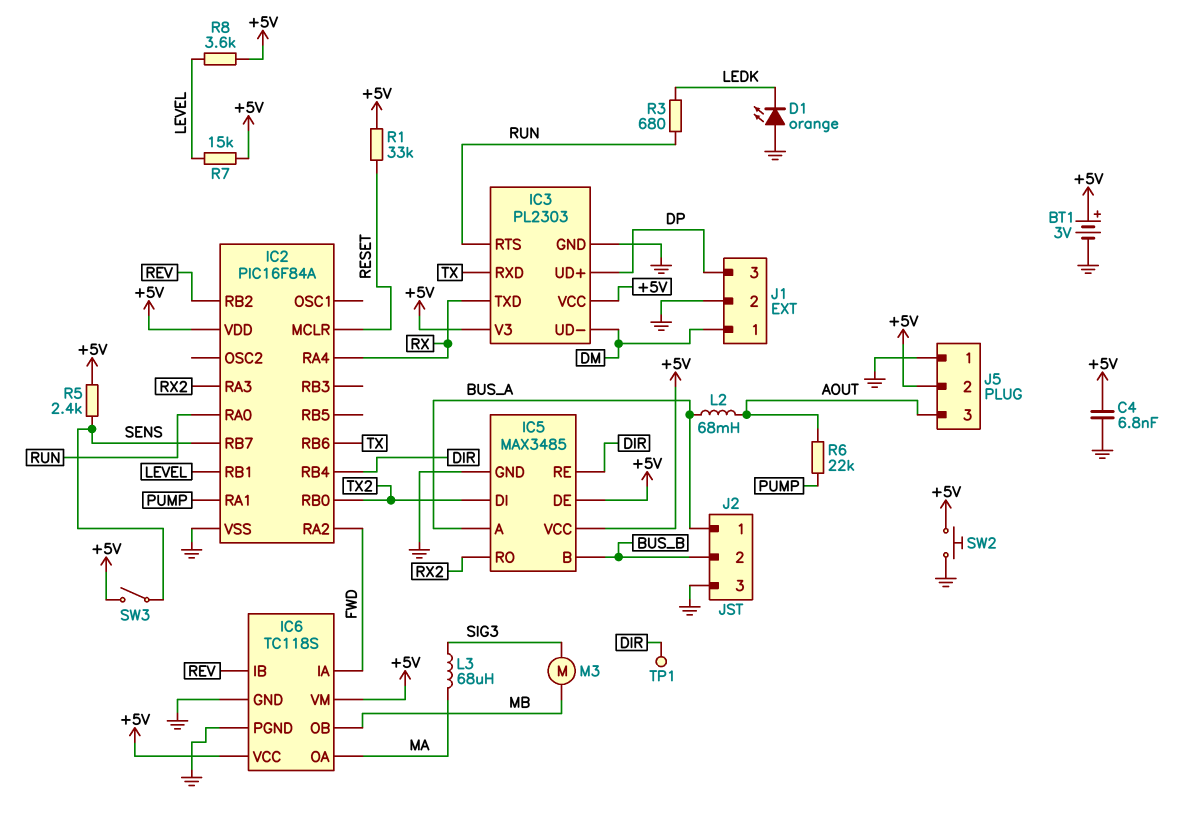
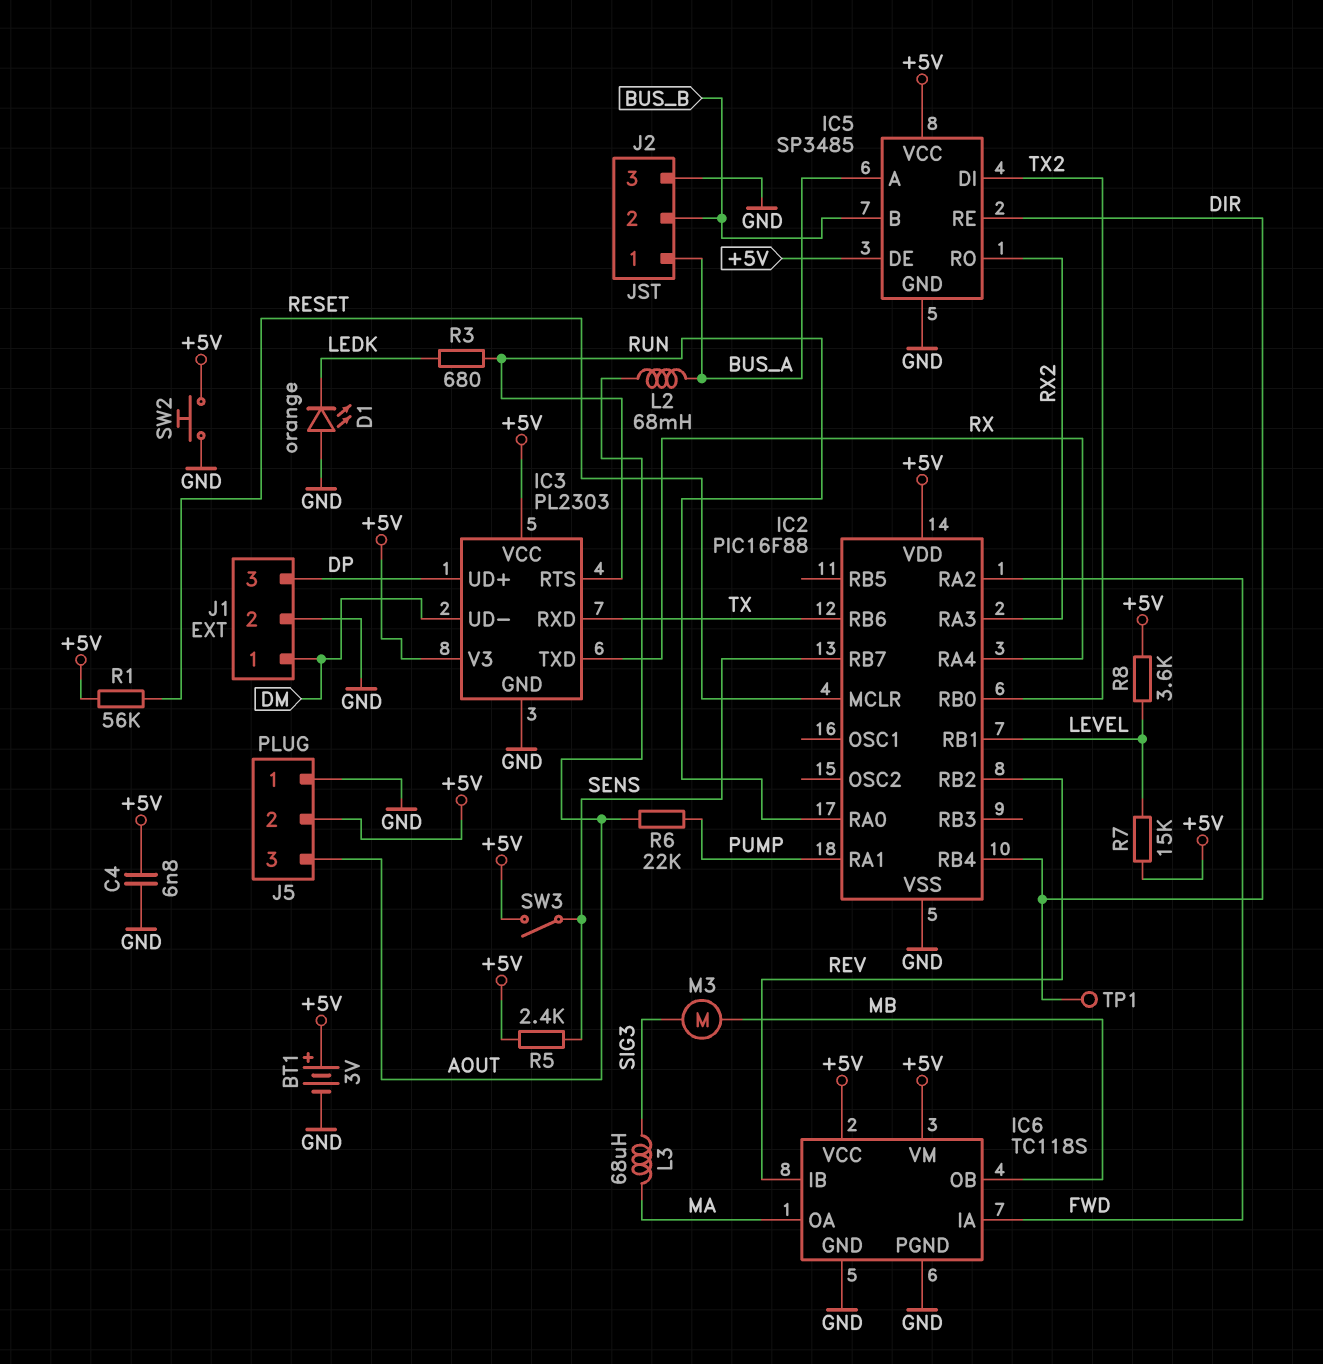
IC2: PIC16F84A -> PIC16F88
IC5: MAX3485 -> SP3485
R1: 33k (+5V, RESET) -> 56k (+5V, RESET)

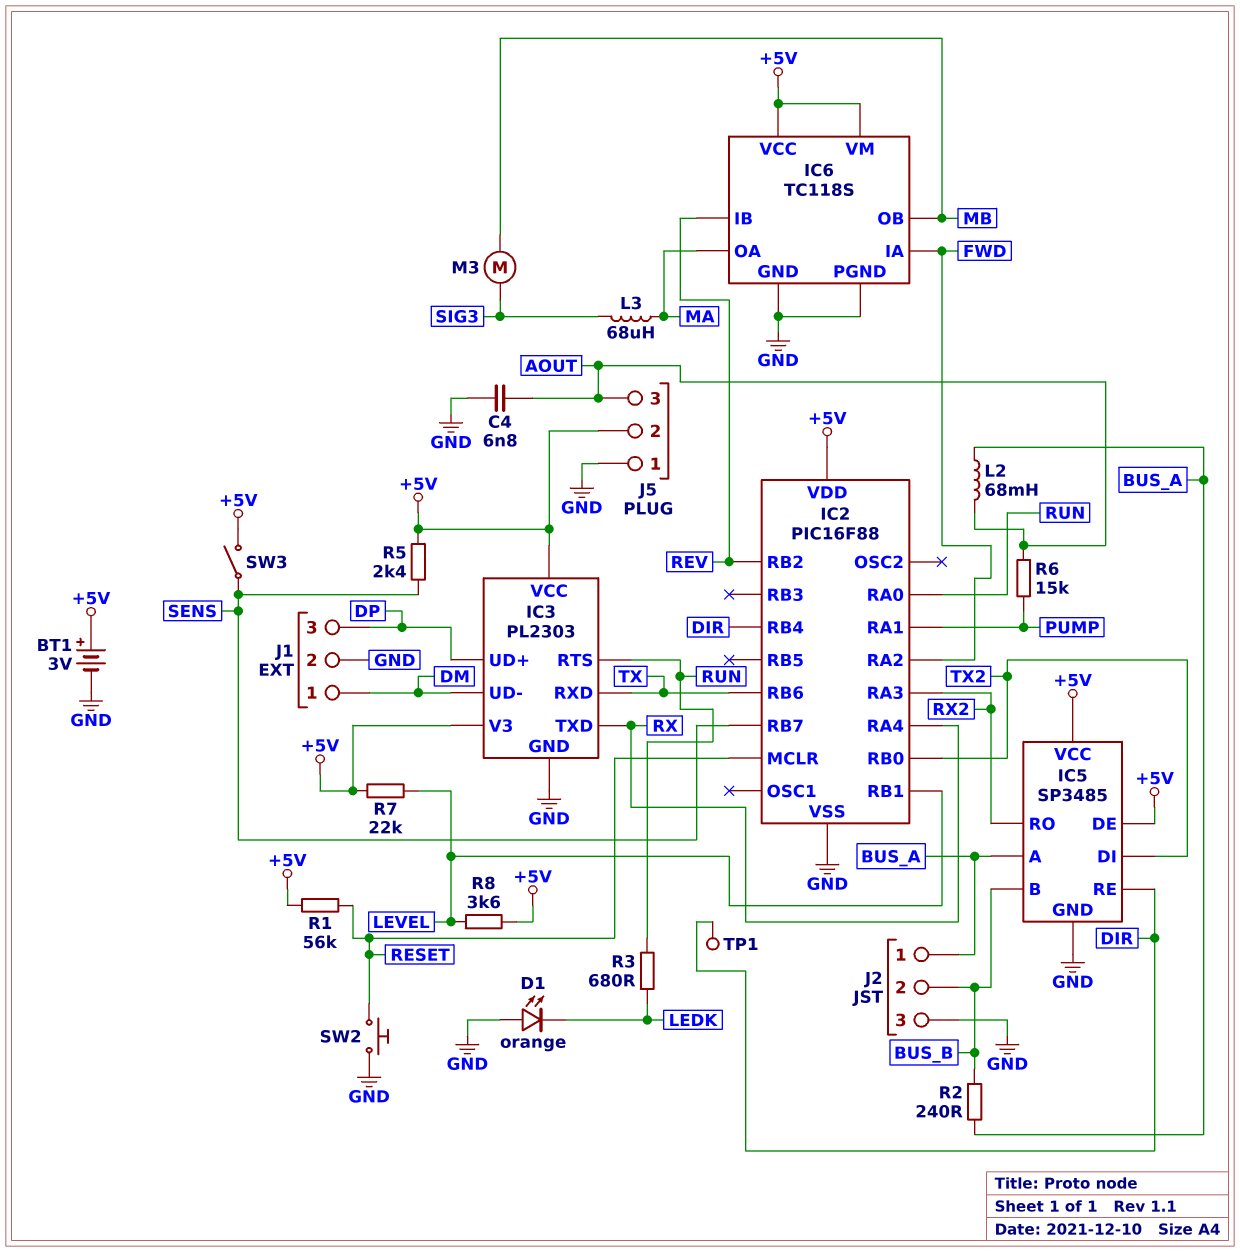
C4: 6.8nF (+5V, GND) -> 6.8nF (AOUT, GND)
R2: none -> 240 (BUS_A, BUS_B)
R6: 22k (AOUT, PUMP) -> 15k (AOUT, PUMP)
R7: 15k (+5V, LEVEL) -> 22k (+5V, LEVEL)
SW2: button (+5V, GND) -> button (GND, RESET)

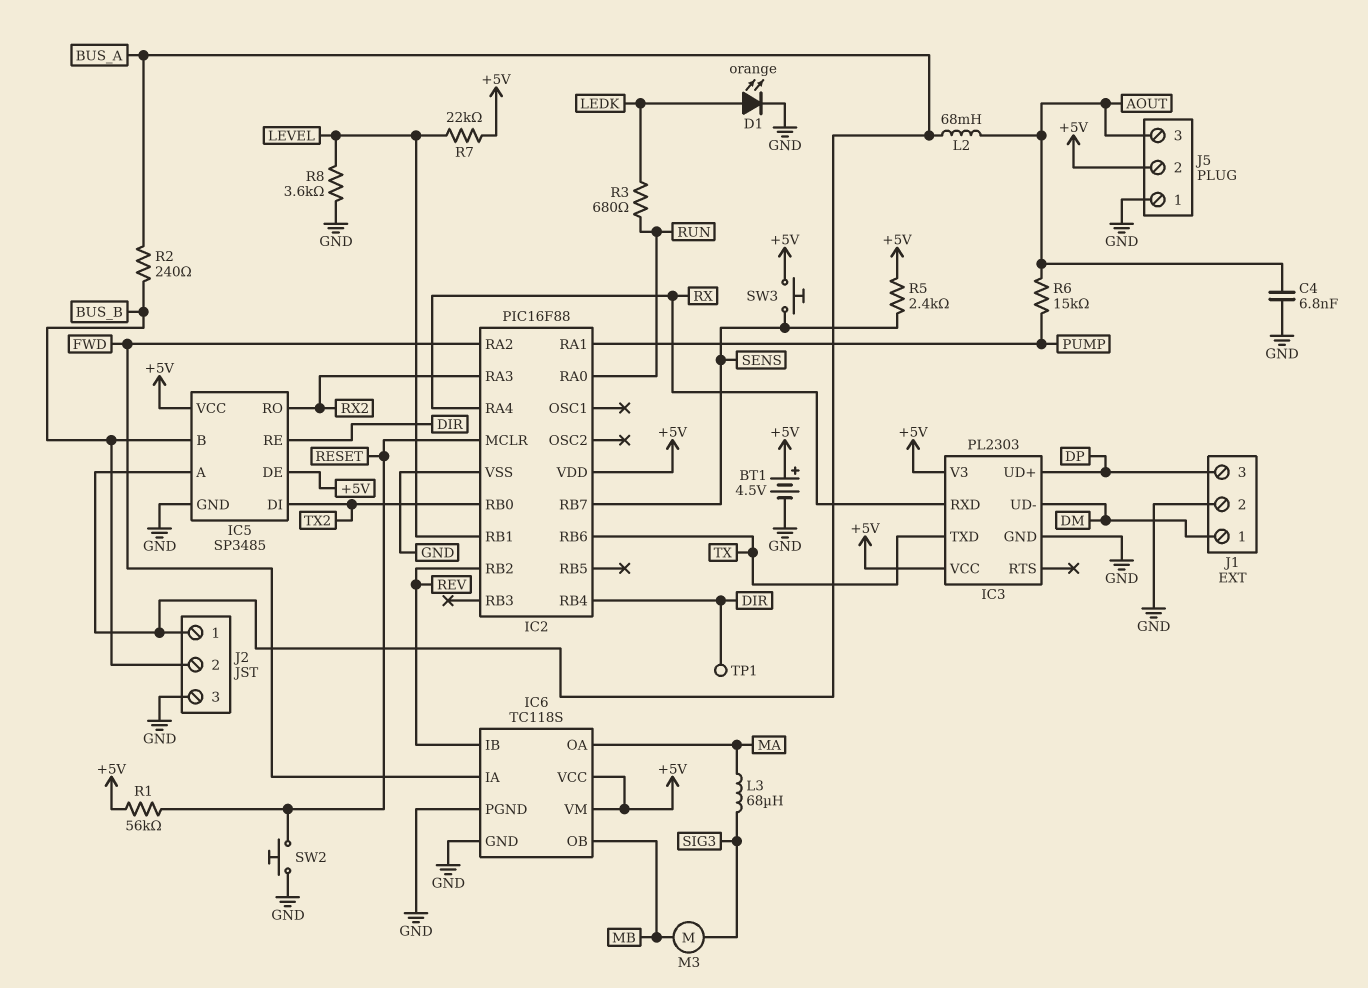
BT1: 3V (plus +5V, minus GND) -> 4.5V (plus +5V, minus GND)
D1: LED orange (A GND, K LEDK) -> LED orange (A LEDK, K GND)
IC3 pin RTS: RUN -> none
IC3 pin RXD: TX -> RX
IC3 pin TXD: RX -> TX
R8: 3.6k (+5V, LEVEL) -> 3.6k (GND, LEVEL)
SW3: switch (+5V, SENS) -> button (+5V, SENS)

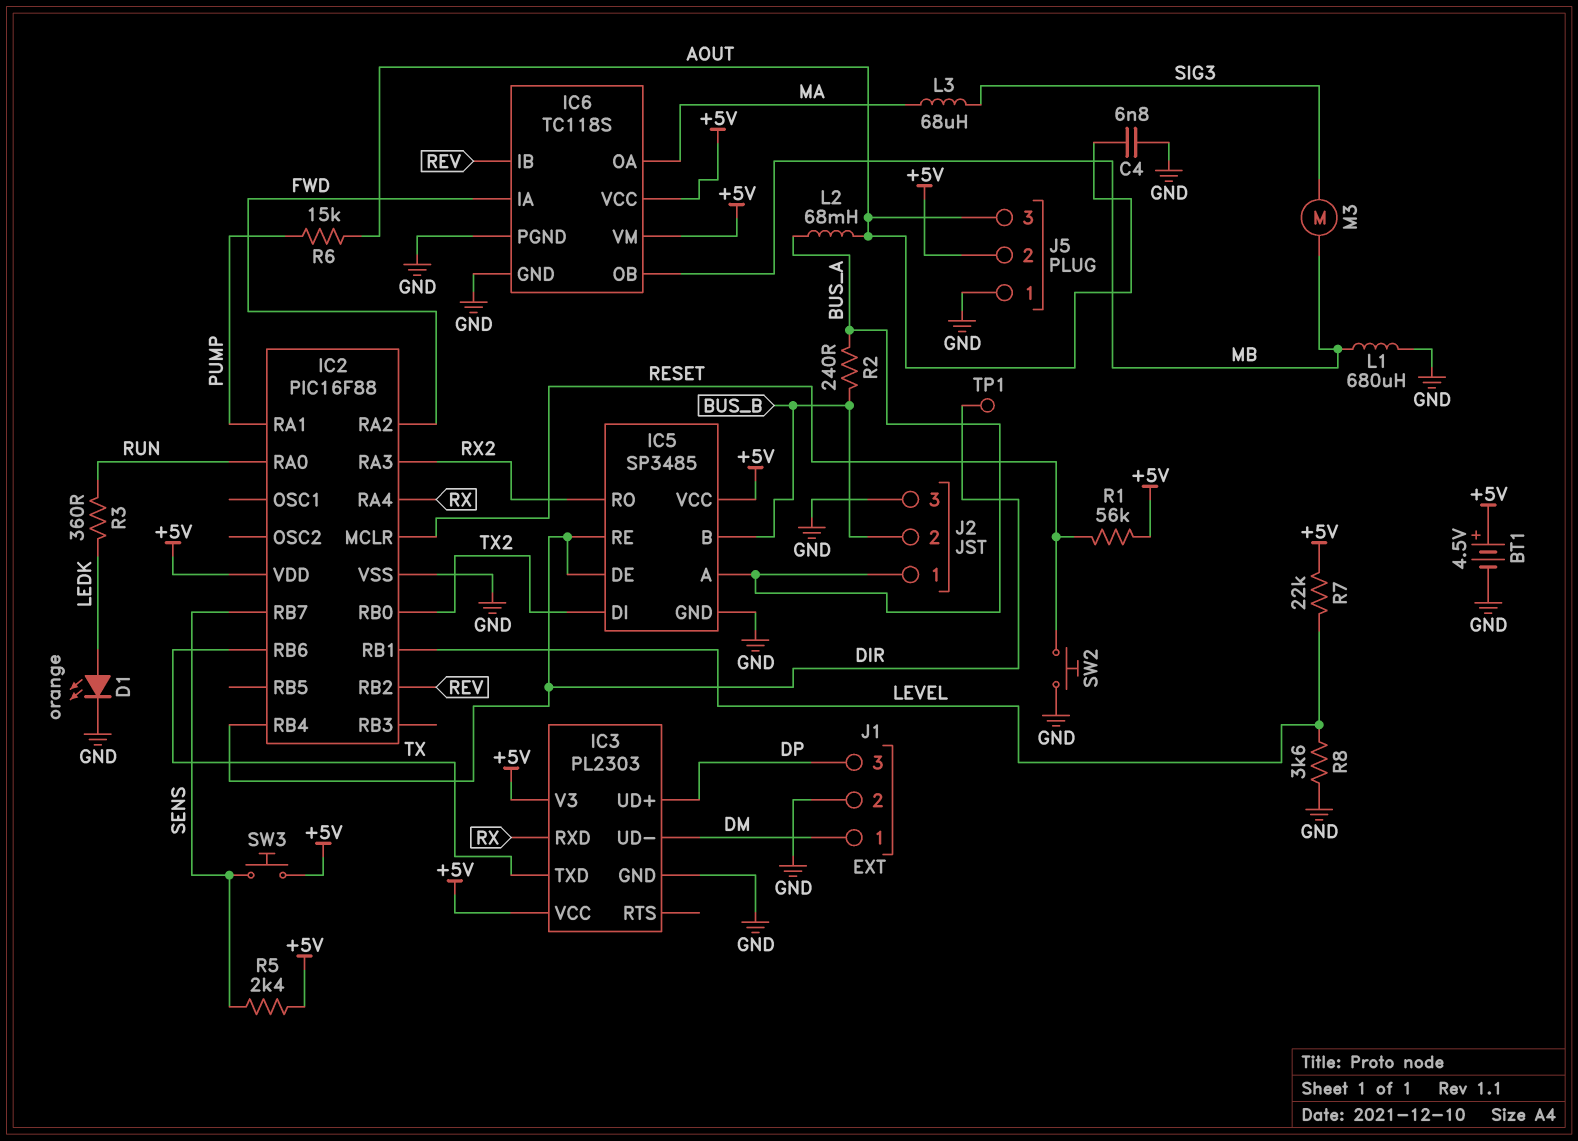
IC5 pin DE: +5V -> DIR
L1: none -> 680uH (GND, MB)
R3: 680 (LEDK, RUN) -> 360 (LEDK, RUN)

